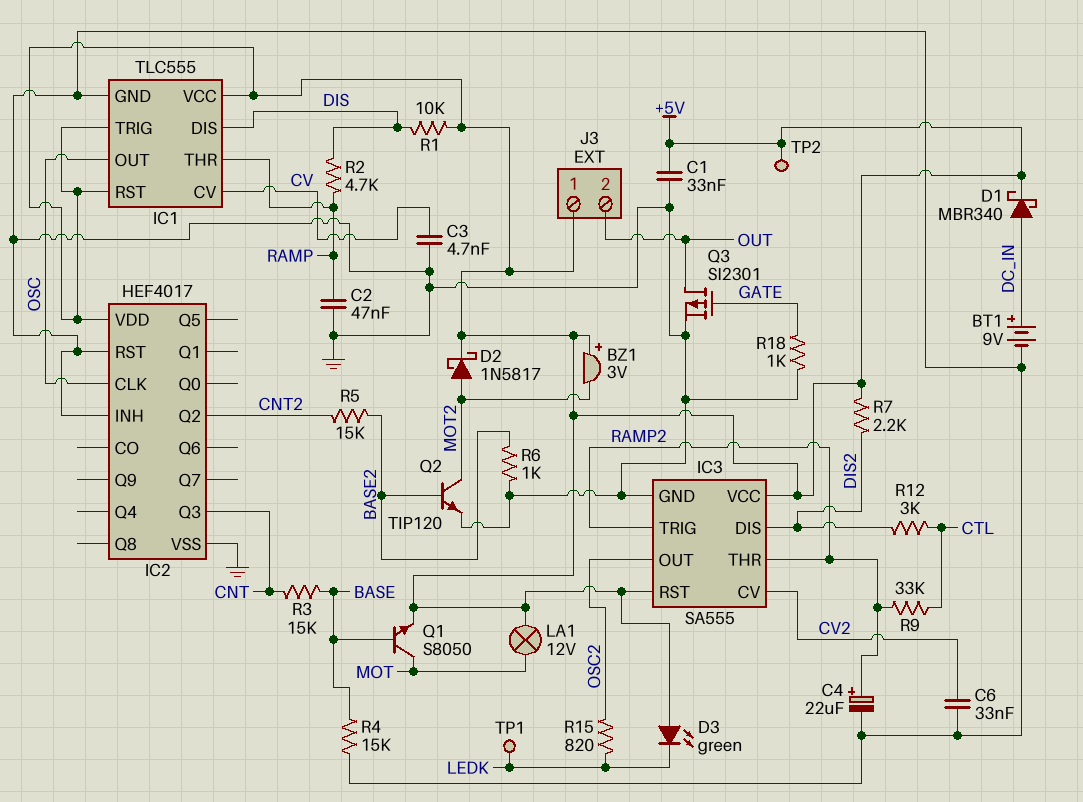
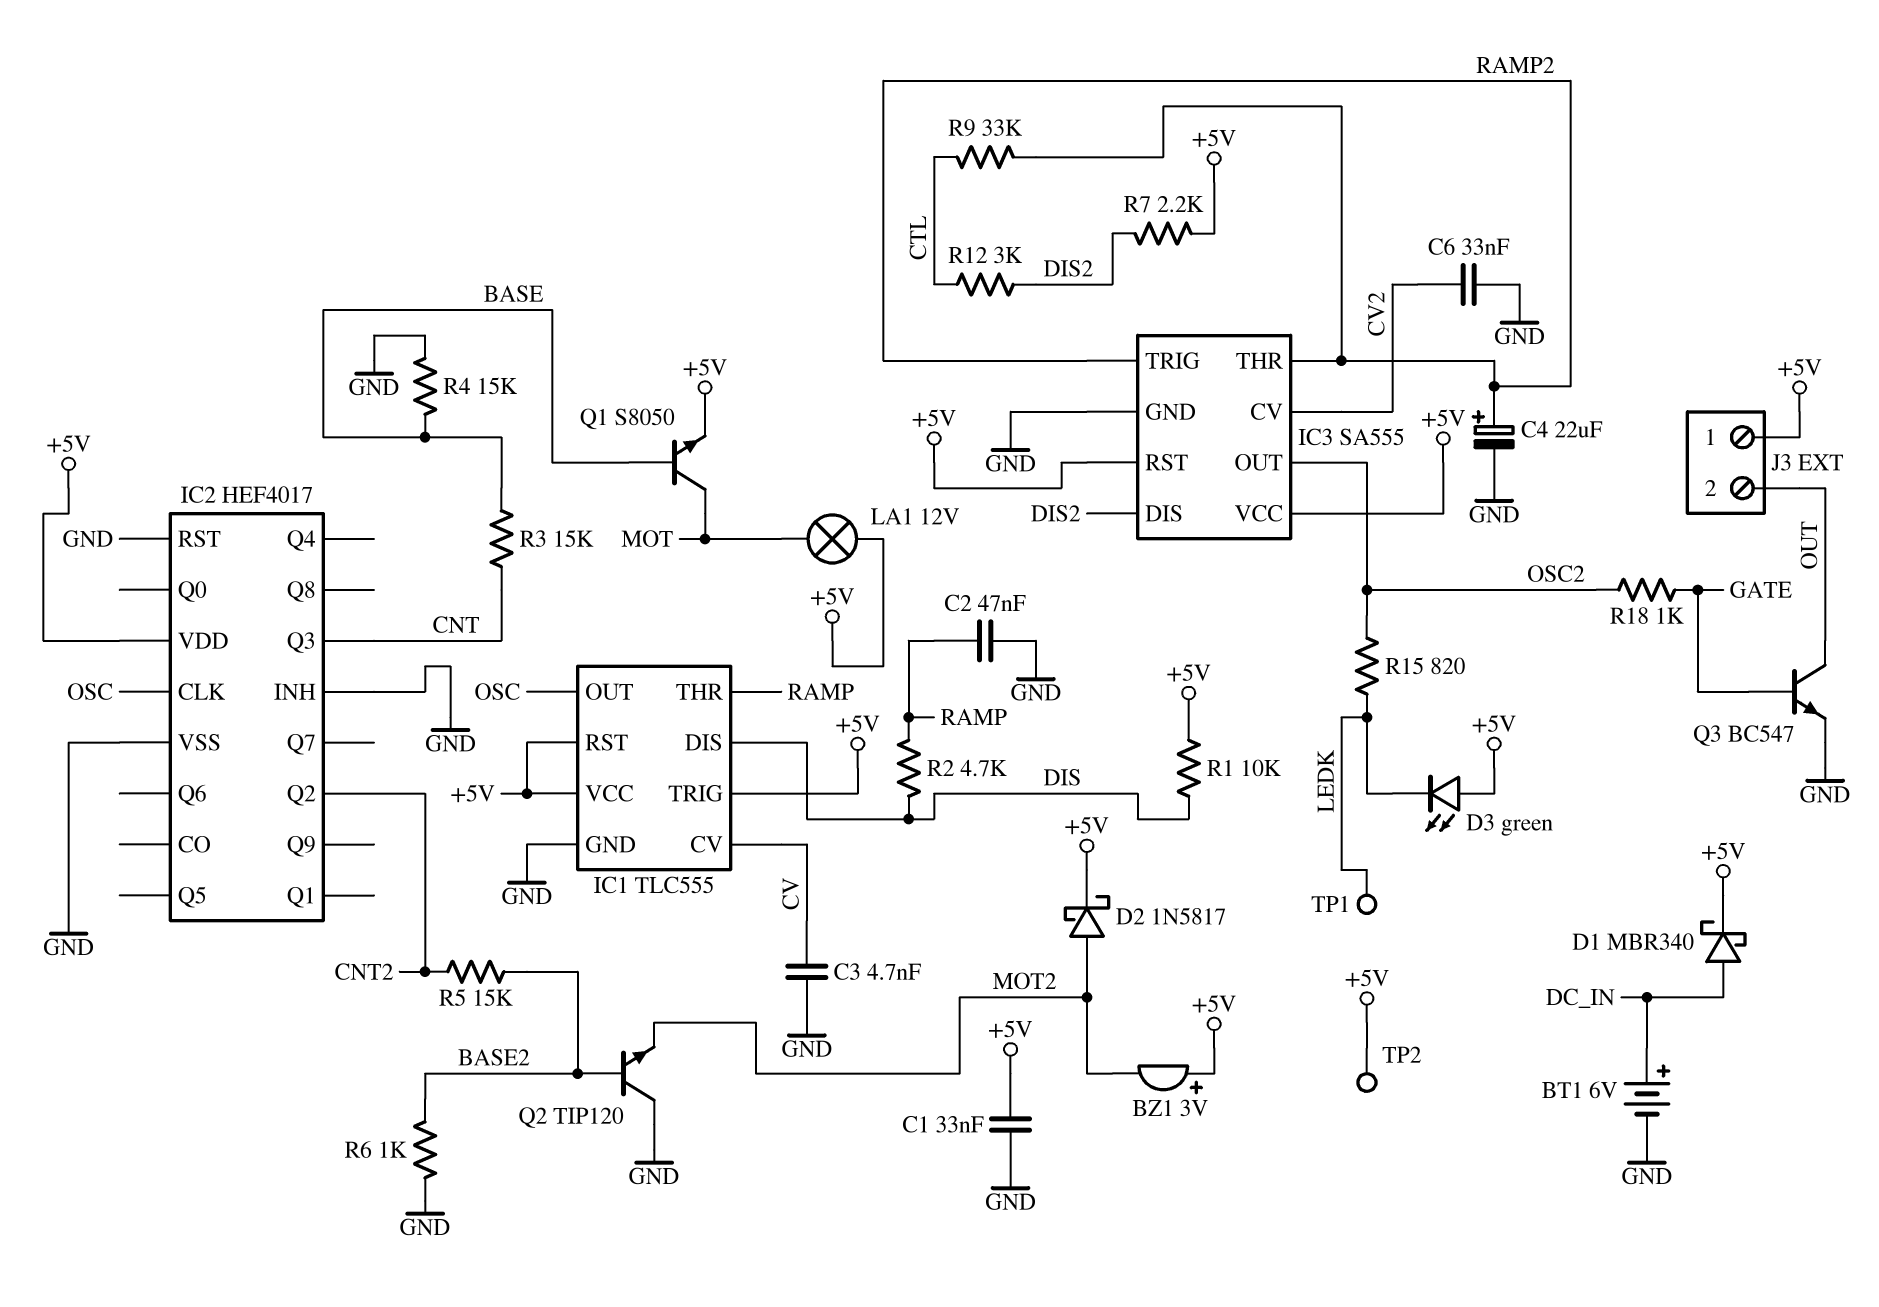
BT1: 9V (plus DC_IN, minus GND) -> 6V (plus DC_IN, minus GND)
Q2: NPN TIP120 (B BASE2, C MOT2, E GND) -> NPN TIP120 (B BASE2, C GND, E MOT2)
Q3: PMOS SI2301 (G GATE, D OUT, S GND) -> NPN BC547 (B GATE, C OUT, E GND)
R18: 1k (GATE, GND) -> 1k (GATE, OSC2)

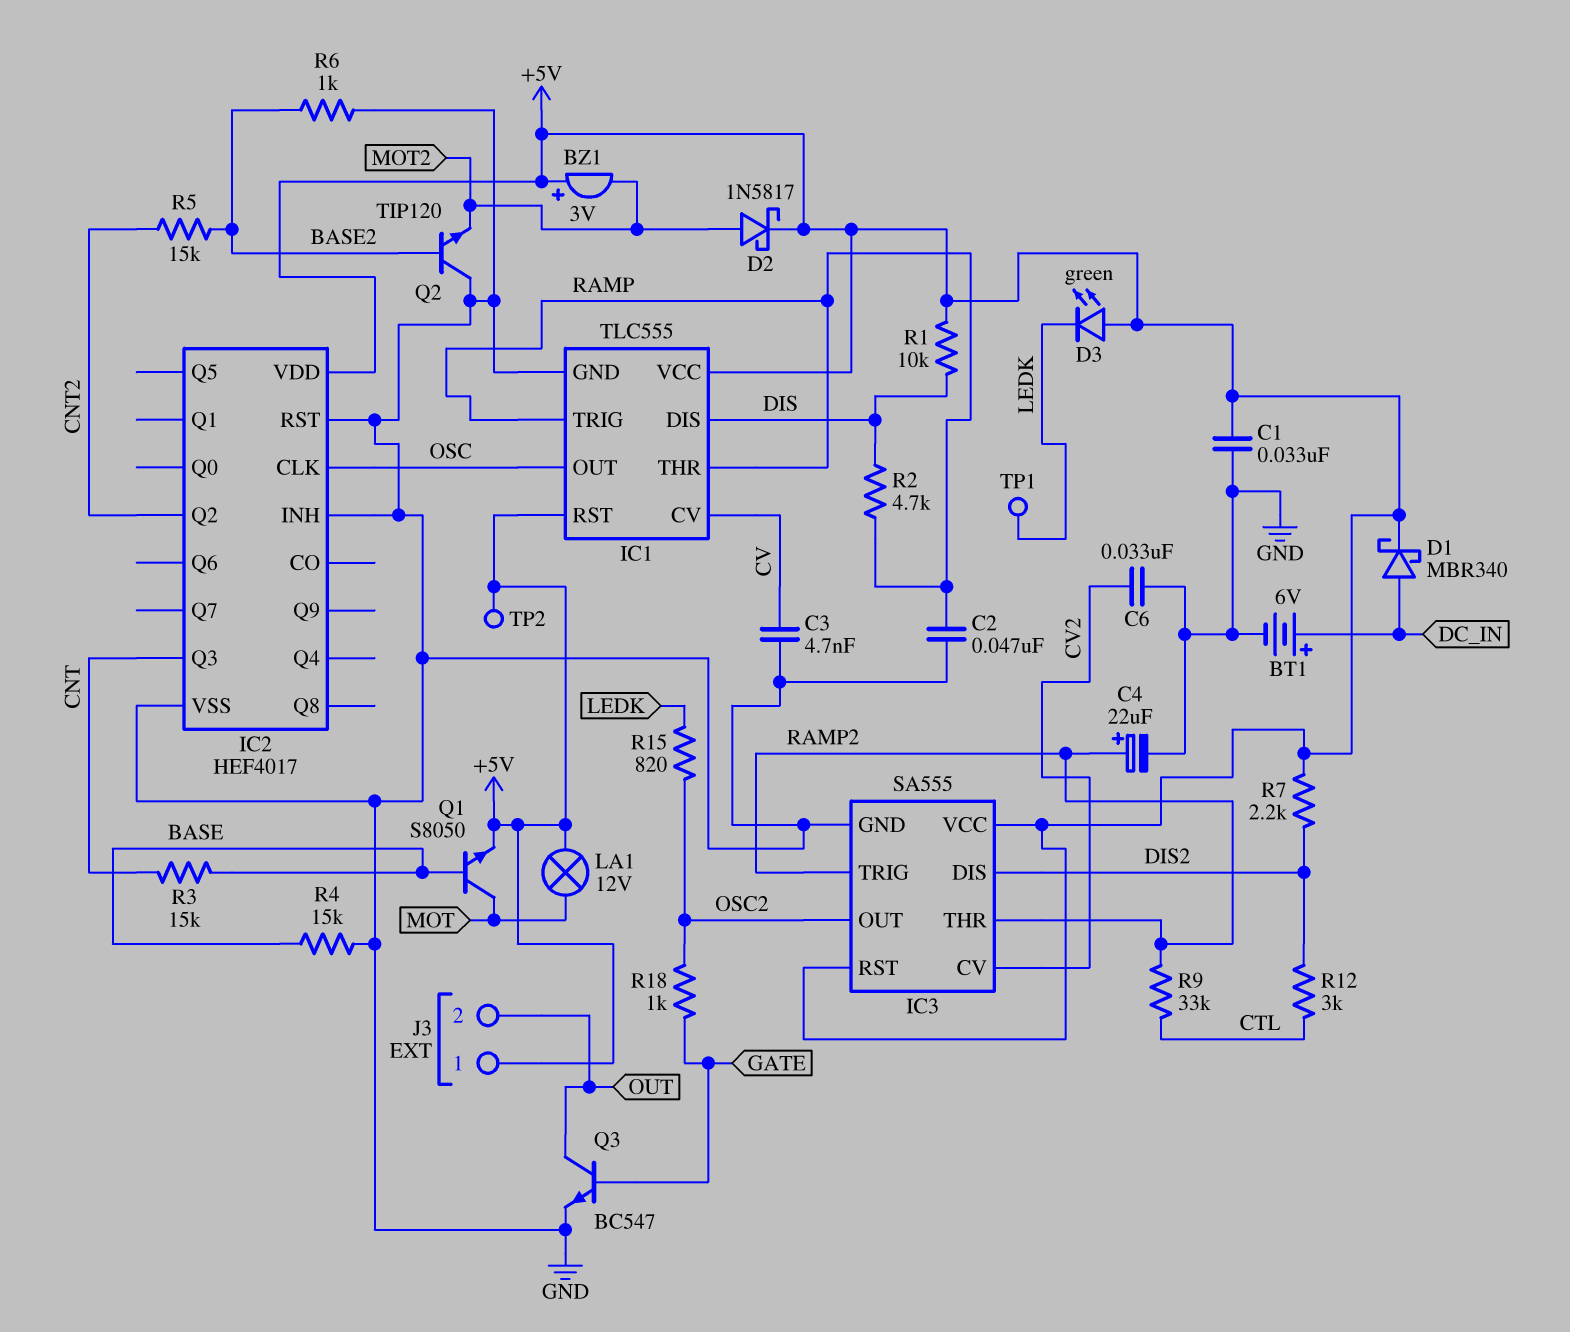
IC1 pin TRIG: +5V -> RAMP

